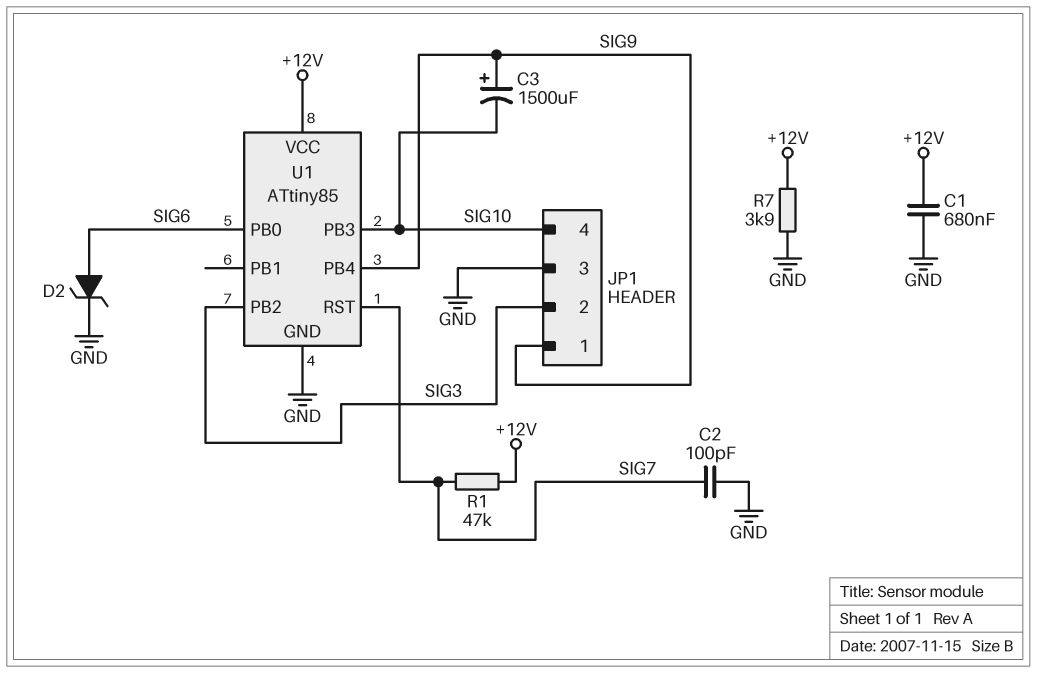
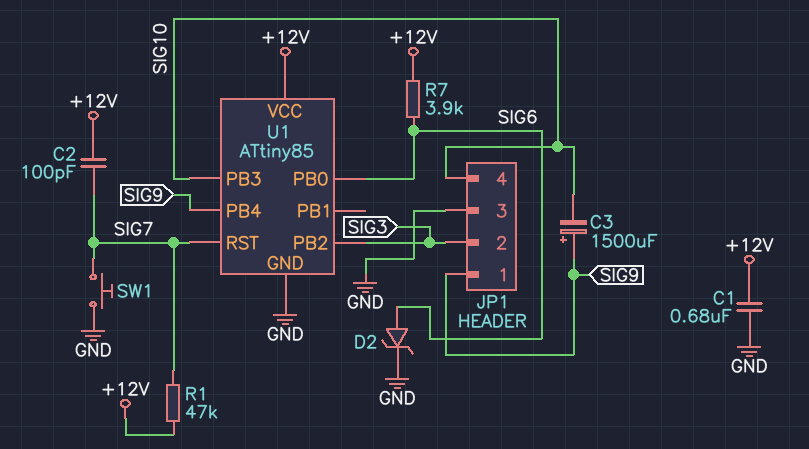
C2: 100pF (GND, SIG7) -> 100pF (+12V, SIG7)
R7: 3.9k (+12V, GND) -> 3.9k (+12V, SIG6)
SW1: none -> button (GND, SIG7)

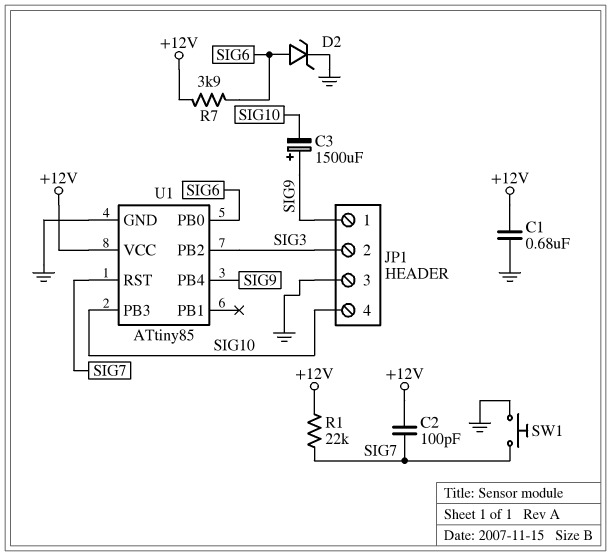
R1: 47k (+12V, SIG7) -> 22k (+12V, SIG7)

